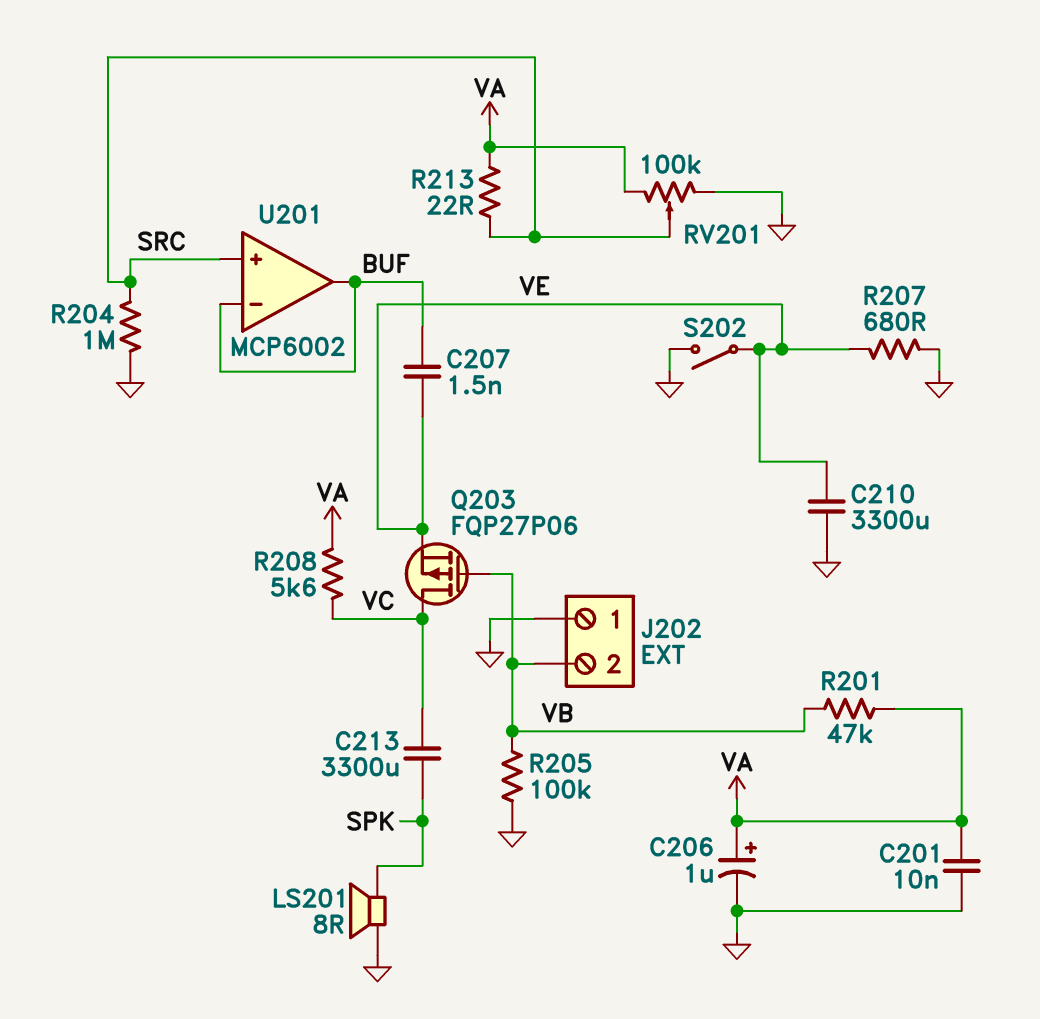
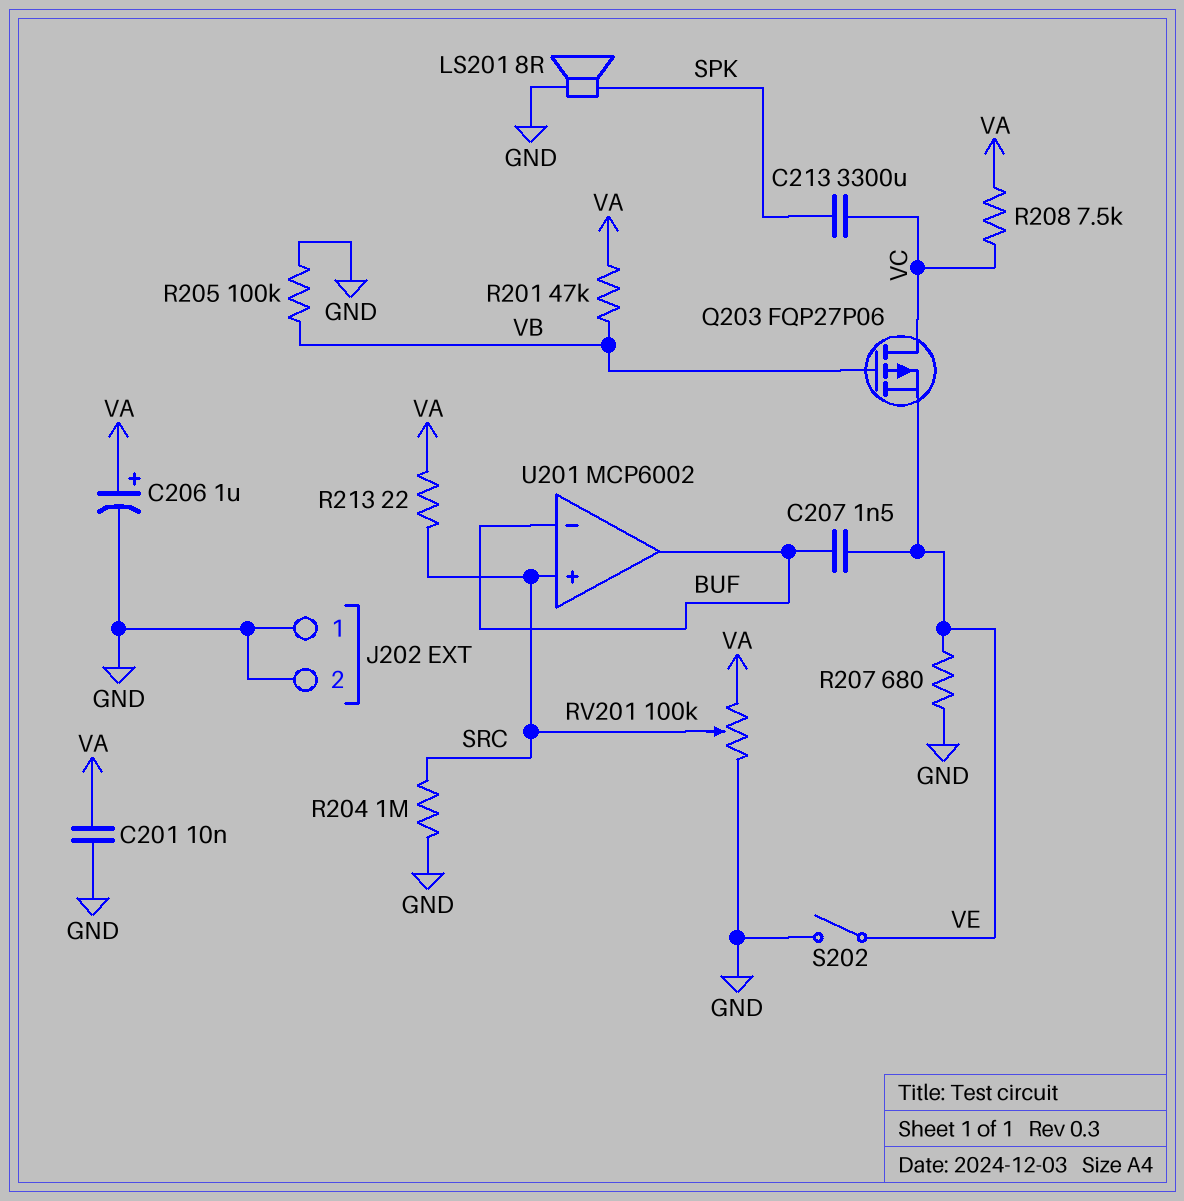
C210: 3300uF (GND, VE) -> none
J202 pin 2: VB -> GND
R208: 5.6k (VA, VC) -> 7.5k (VA, VC)

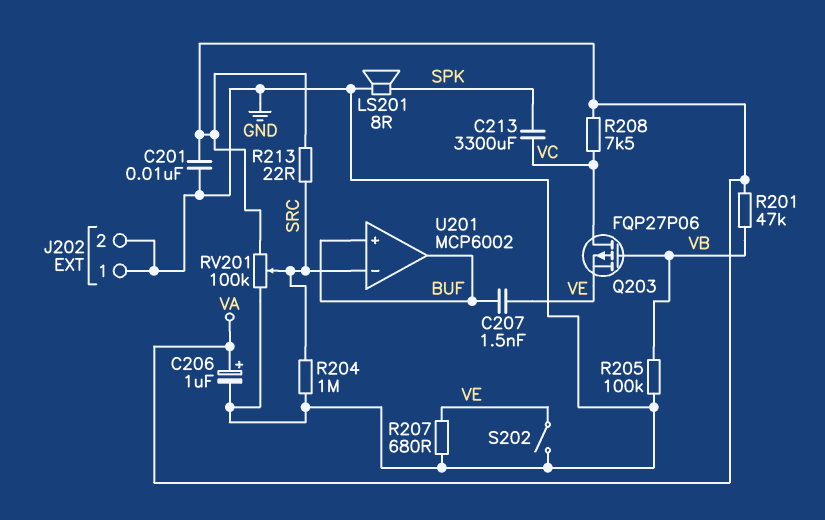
U201 pin in+: SRC -> BUF
U201 pin in-: BUF -> SRC

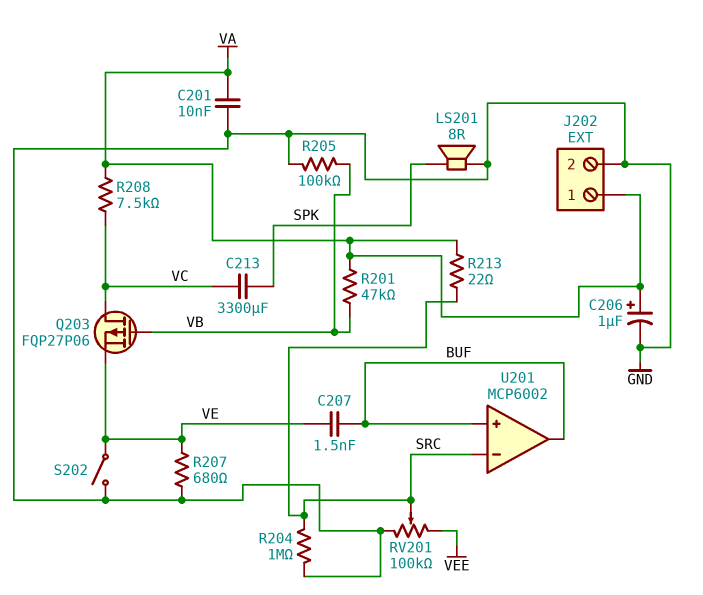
J202 pin 1: GND -> VA
RV201: 100k (GND, VA, wiper SRC) -> 100k (GND, VEE, wiper SRC)

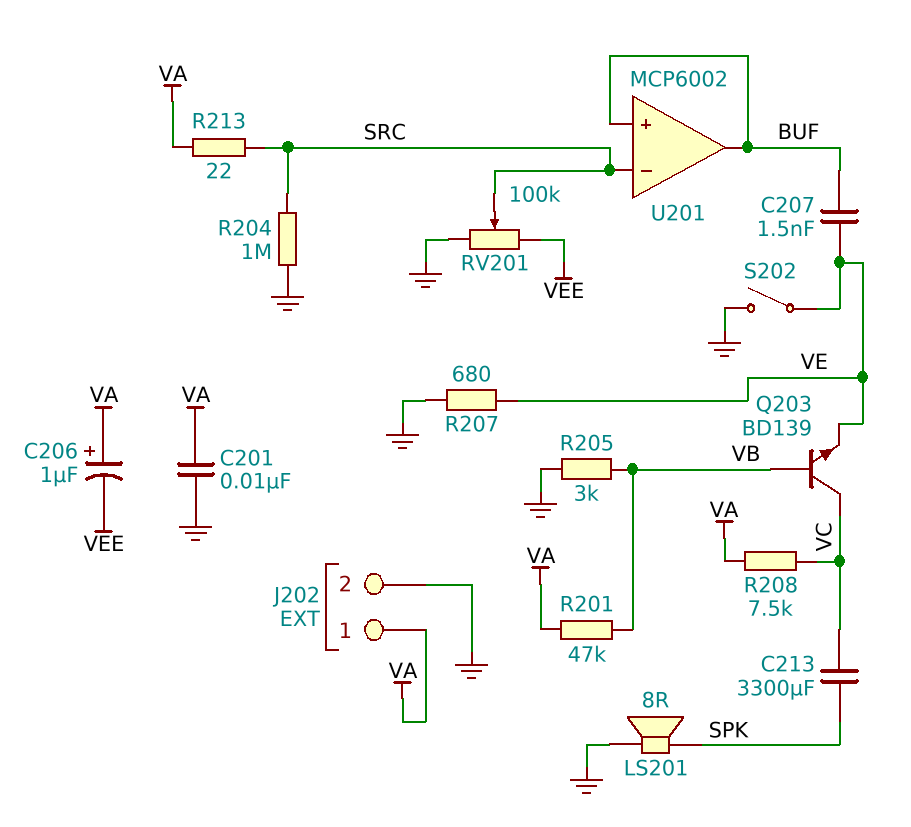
C206: 1uF (plus VA, minus GND) -> 1uF (plus VA, minus VEE)
Q203: PMOS FQP27P06 (G VB, D VC, S VE) -> NPN BD139 (B VB, C VC, E VE)
R205: 100k (GND, VB) -> 3k (GND, VB)

